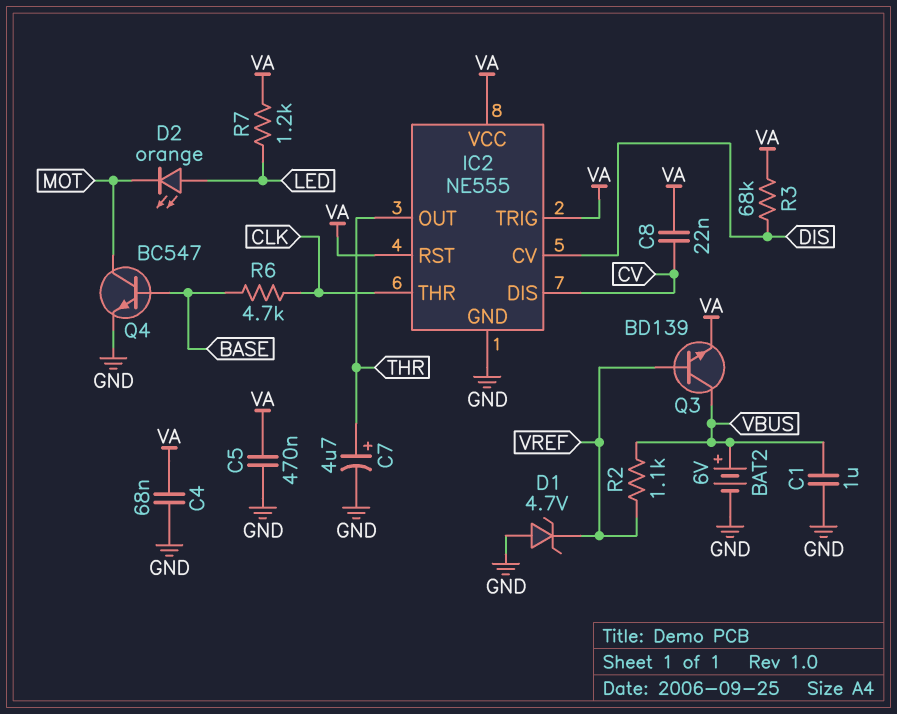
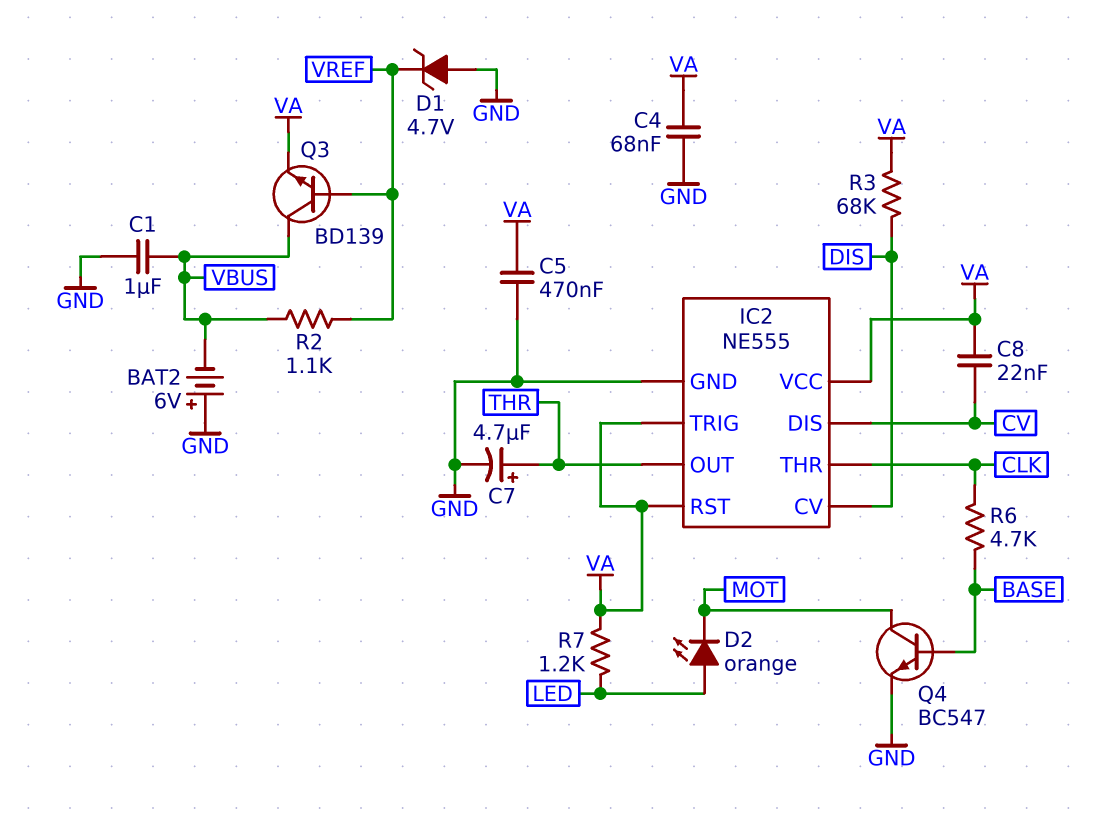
BAT2: 6V (plus VBUS, minus GND) -> 6V (plus GND, minus VBUS)

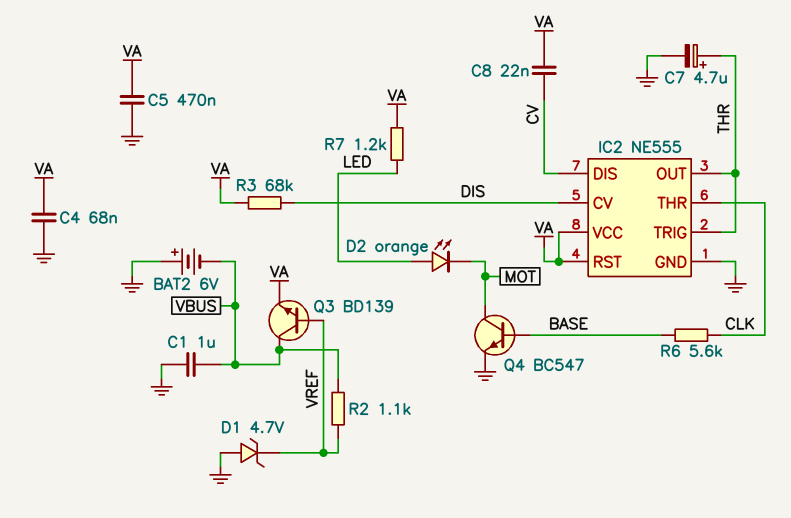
IC2 pin TRIG: VA -> THR
R6: 4.7k (BASE, CLK) -> 5.6k (BASE, CLK)

